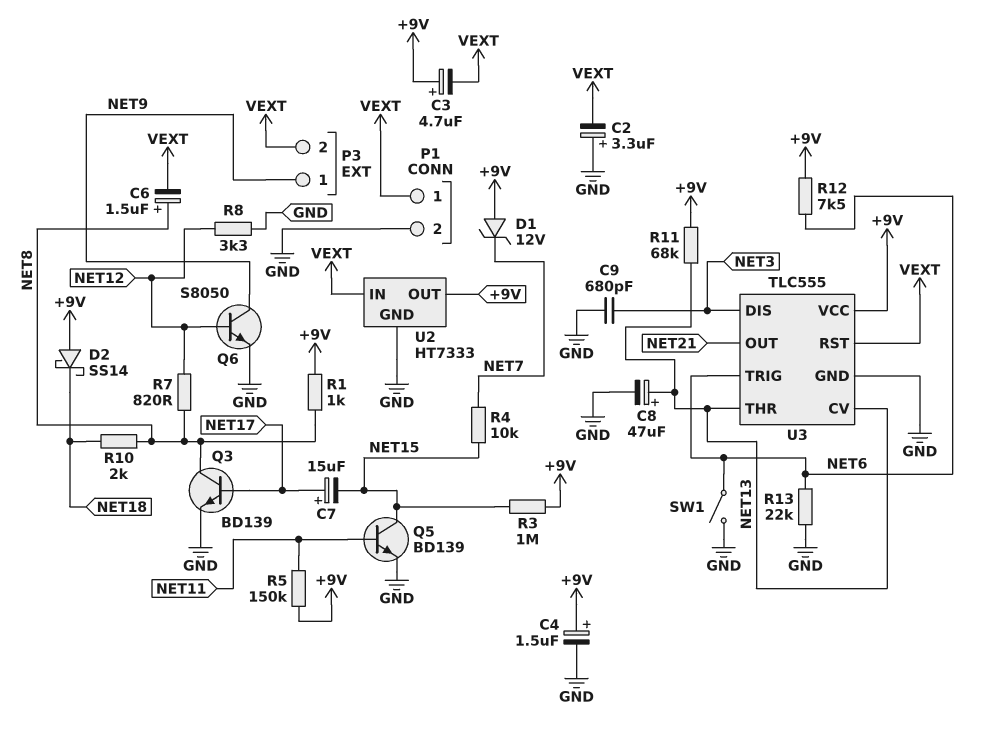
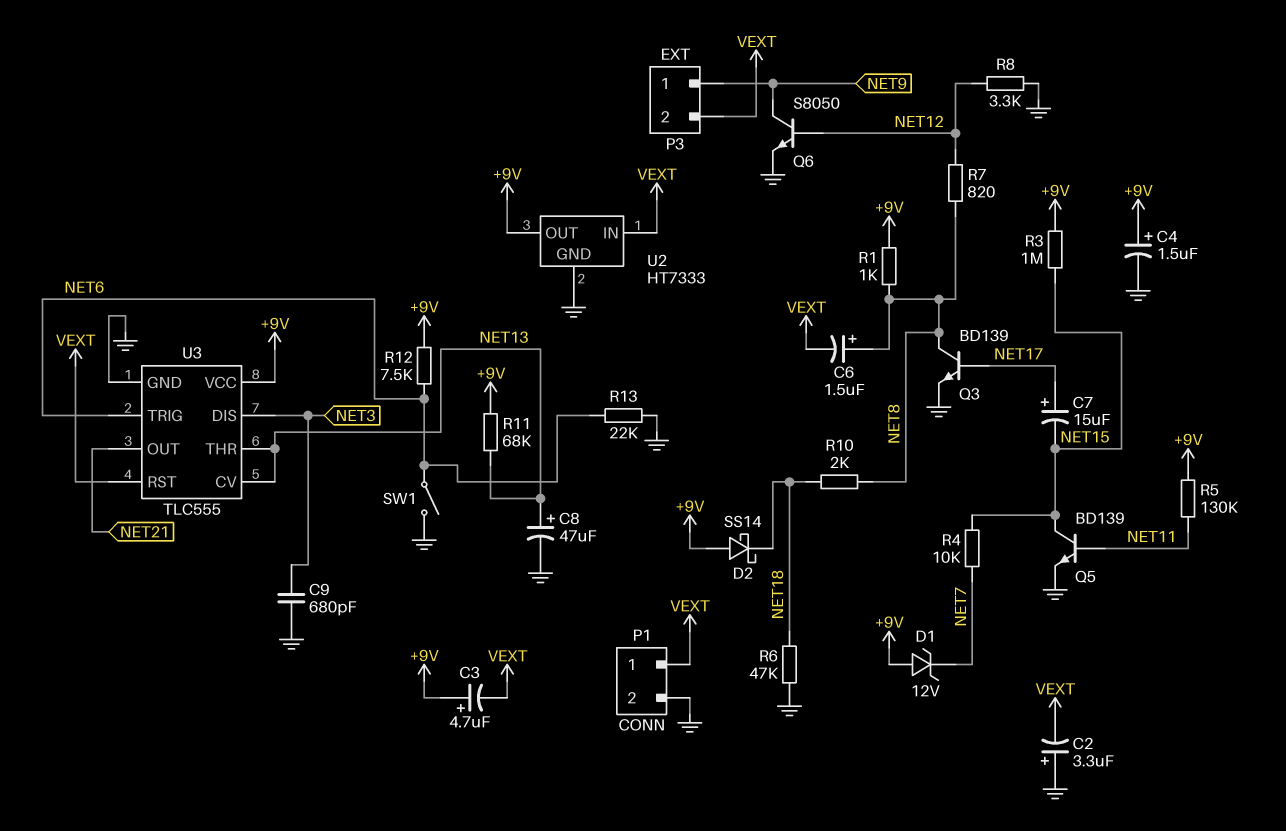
R5: 150k (+9V, NET11) -> 130k (+9V, NET11)
R6: none -> 47k (GND, NET18)

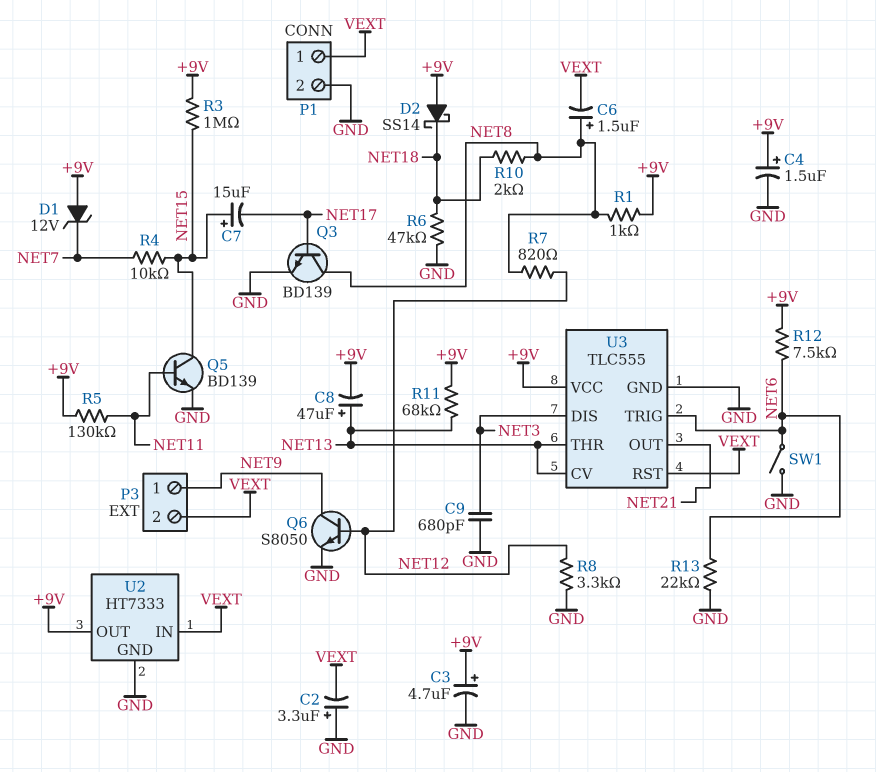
C3: 4.7uF (plus +9V, minus VEXT) -> 4.7uF (plus +9V, minus GND)
C7: 15uF (plus NET17, minus NET15) -> 15uF (plus NET15, minus NET17)
C8: 47uF (plus NET13, minus GND) -> 47uF (plus NET13, minus +9V)

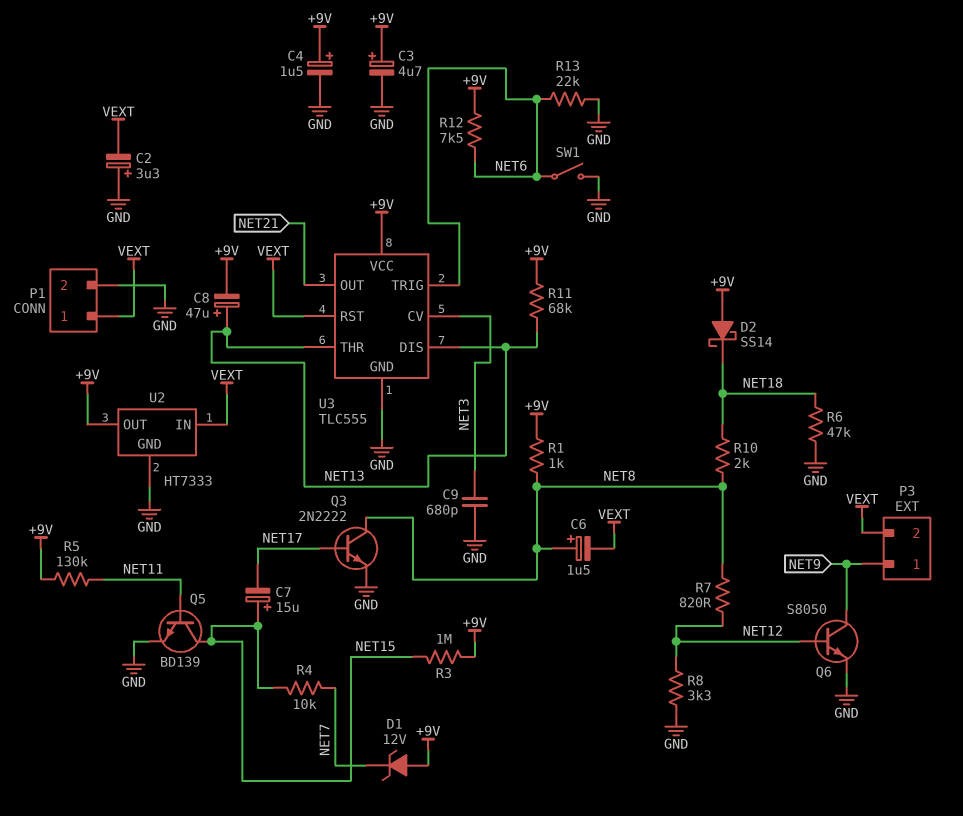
Q3: NPN BD139 (B NET17, C NET8, E GND) -> NPN 2N2222 (B NET17, C NET8, E GND)
U3 pin CV: NET13 -> NET3
U3 pin DIS: NET3 -> NET13

